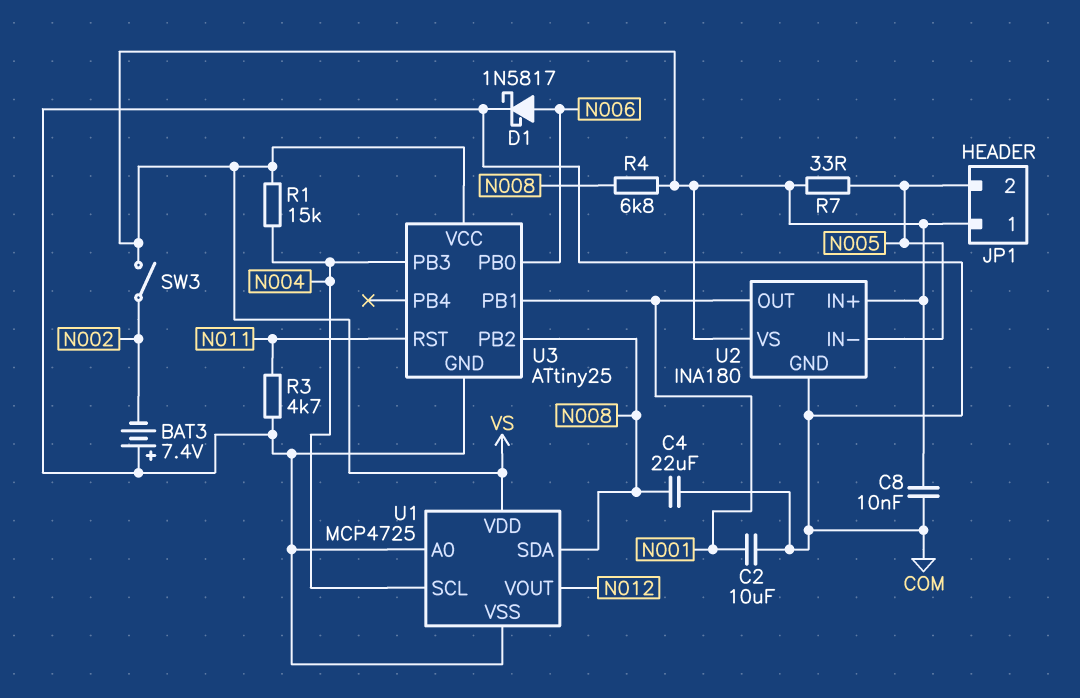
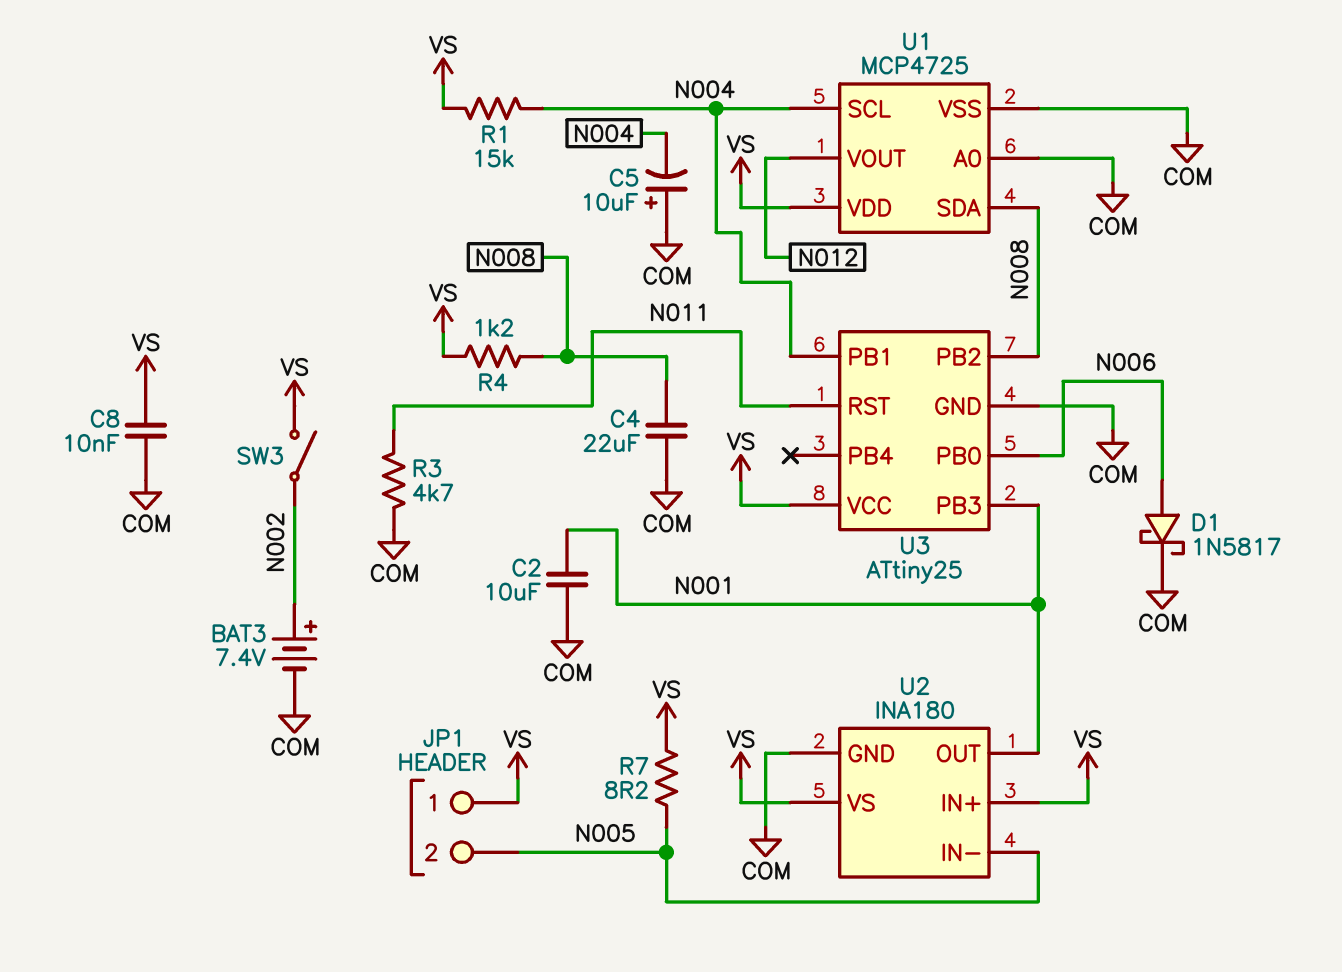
BAT3: 7.4V (plus COM, minus N002) -> 7.4V (plus N002, minus COM)
C5: none -> 10uF (plus COM, minus N004)
R4: 6.8k (N008, VS) -> 1.2k (N008, VS)
R7: 33 (N005, VS) -> 8.2 (N005, VS)
U3 pin PB1: N001 -> N004
U3 pin PB3: N004 -> N001

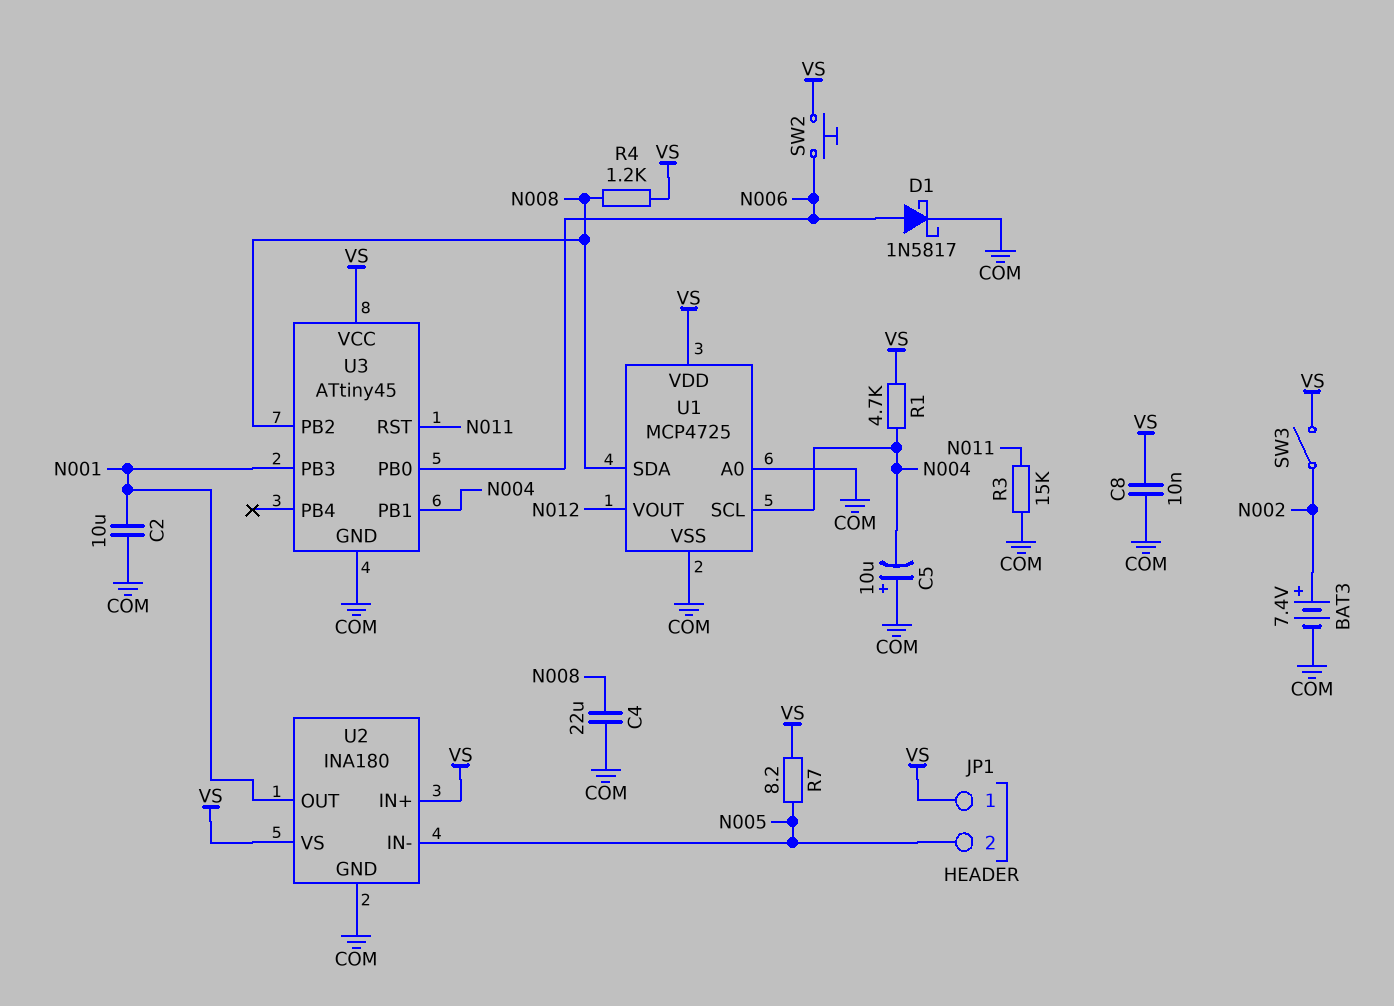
R1: 15k (N004, VS) -> 4.7k (N004, VS)
R3: 4.7k (COM, N011) -> 15k (COM, N011)
SW2: none -> button (N006, VS)
U3: ATtiny25 -> ATtiny45

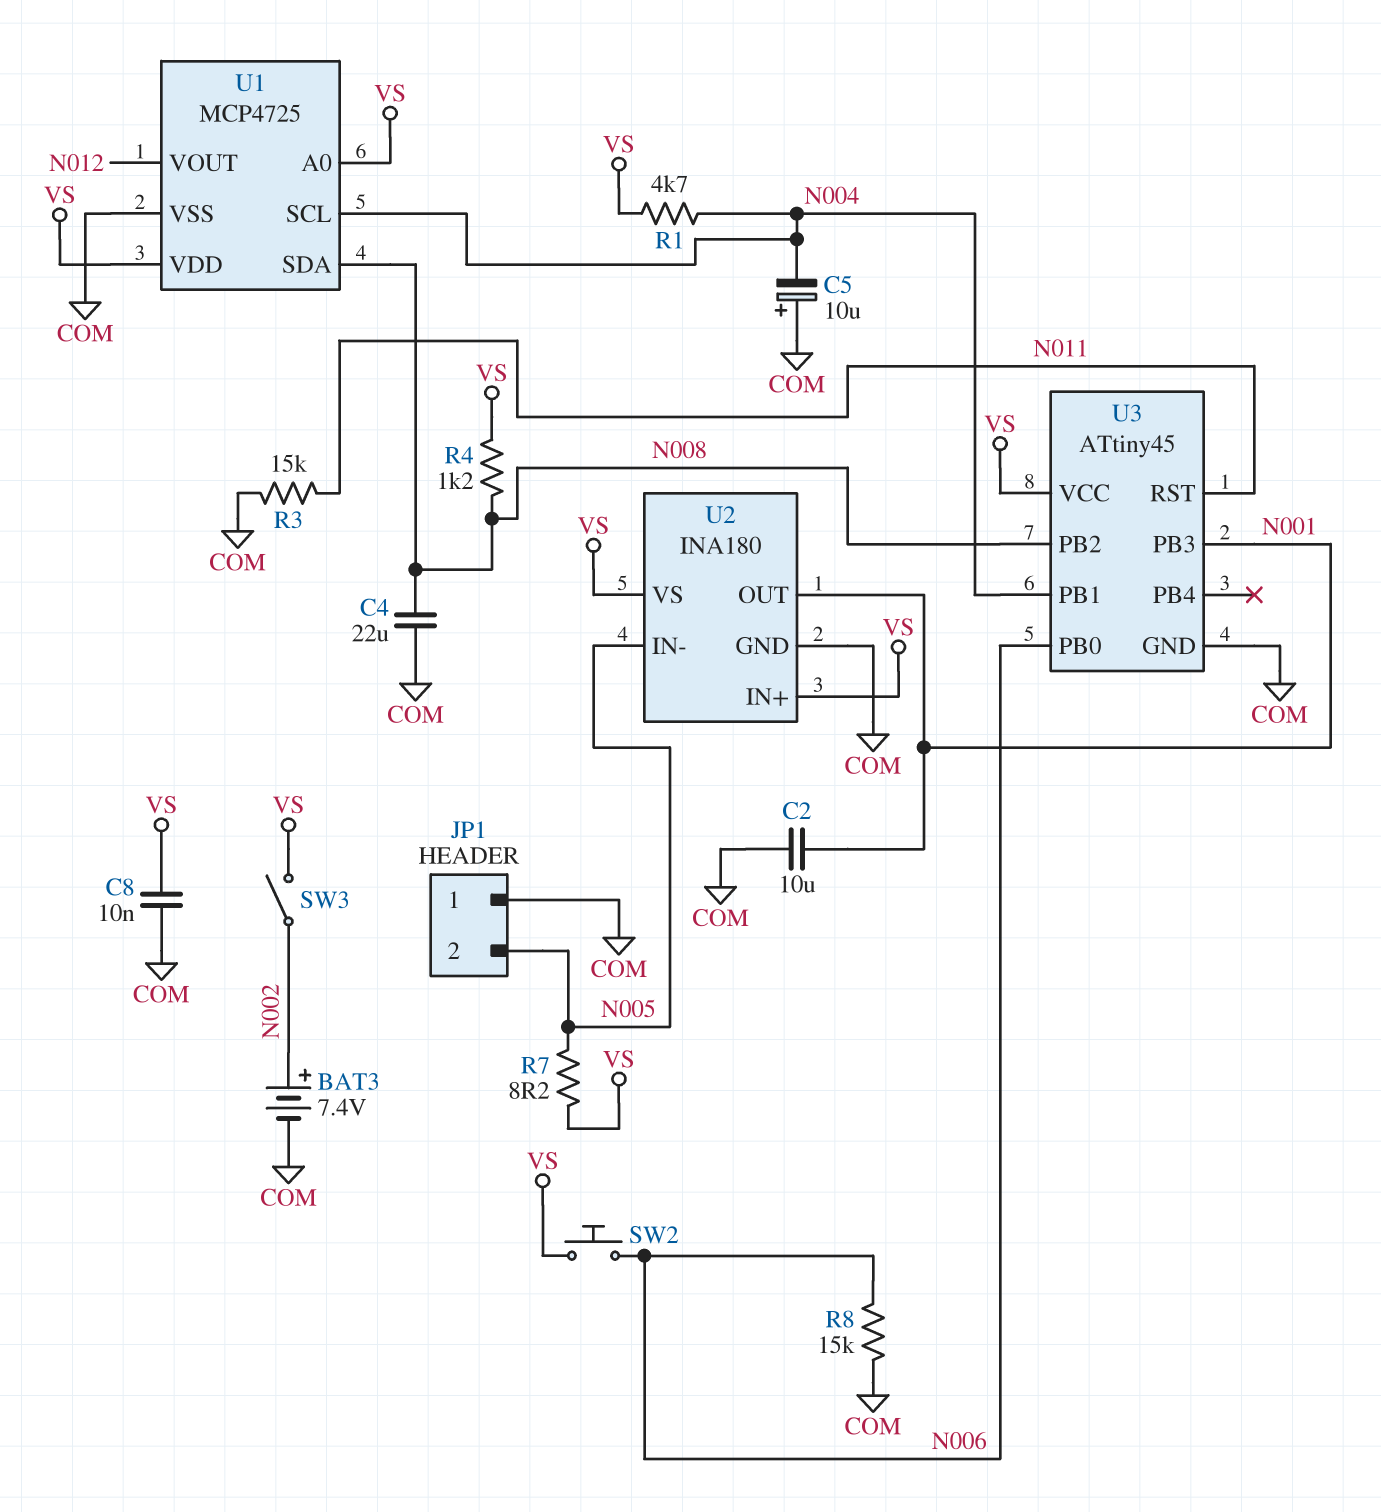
D1: schottky 1N5817 (A N006, K COM) -> none
JP1 pin 1: VS -> COM
R8: none -> 15k (COM, N006)
U1 pin A0: COM -> VS

